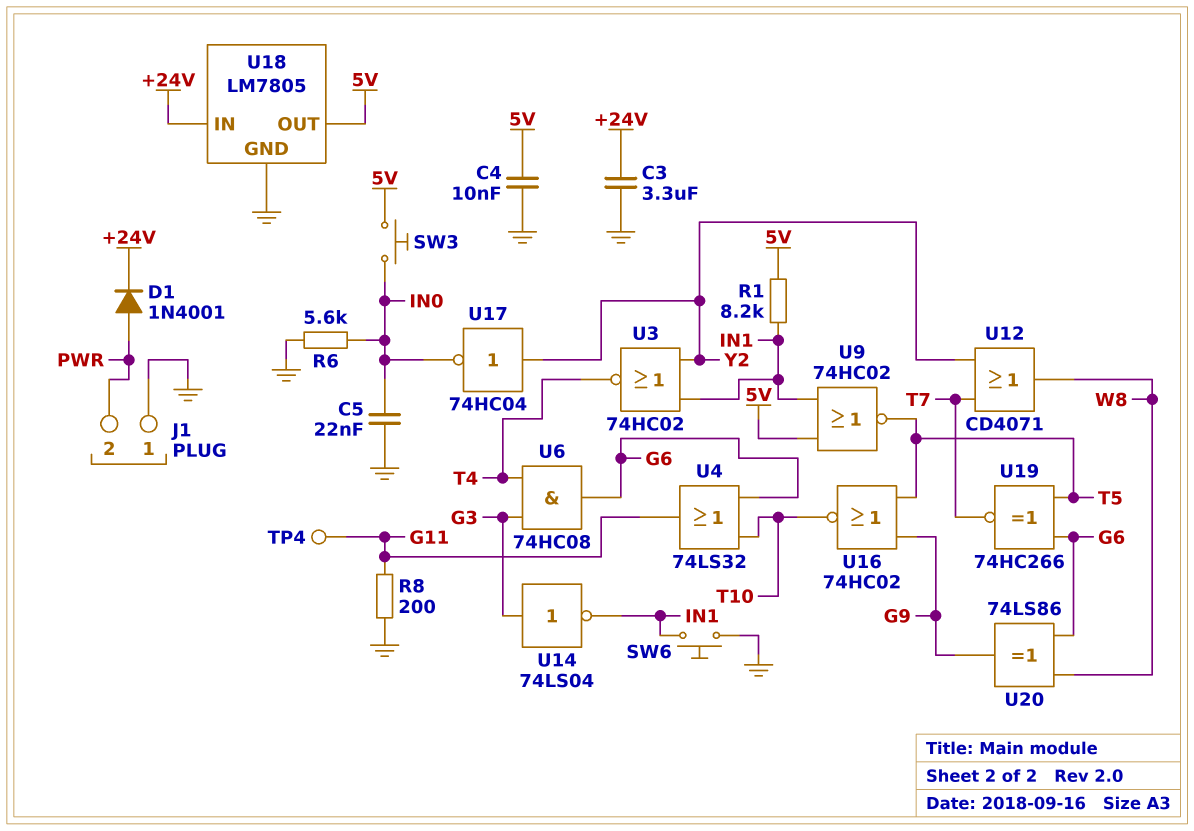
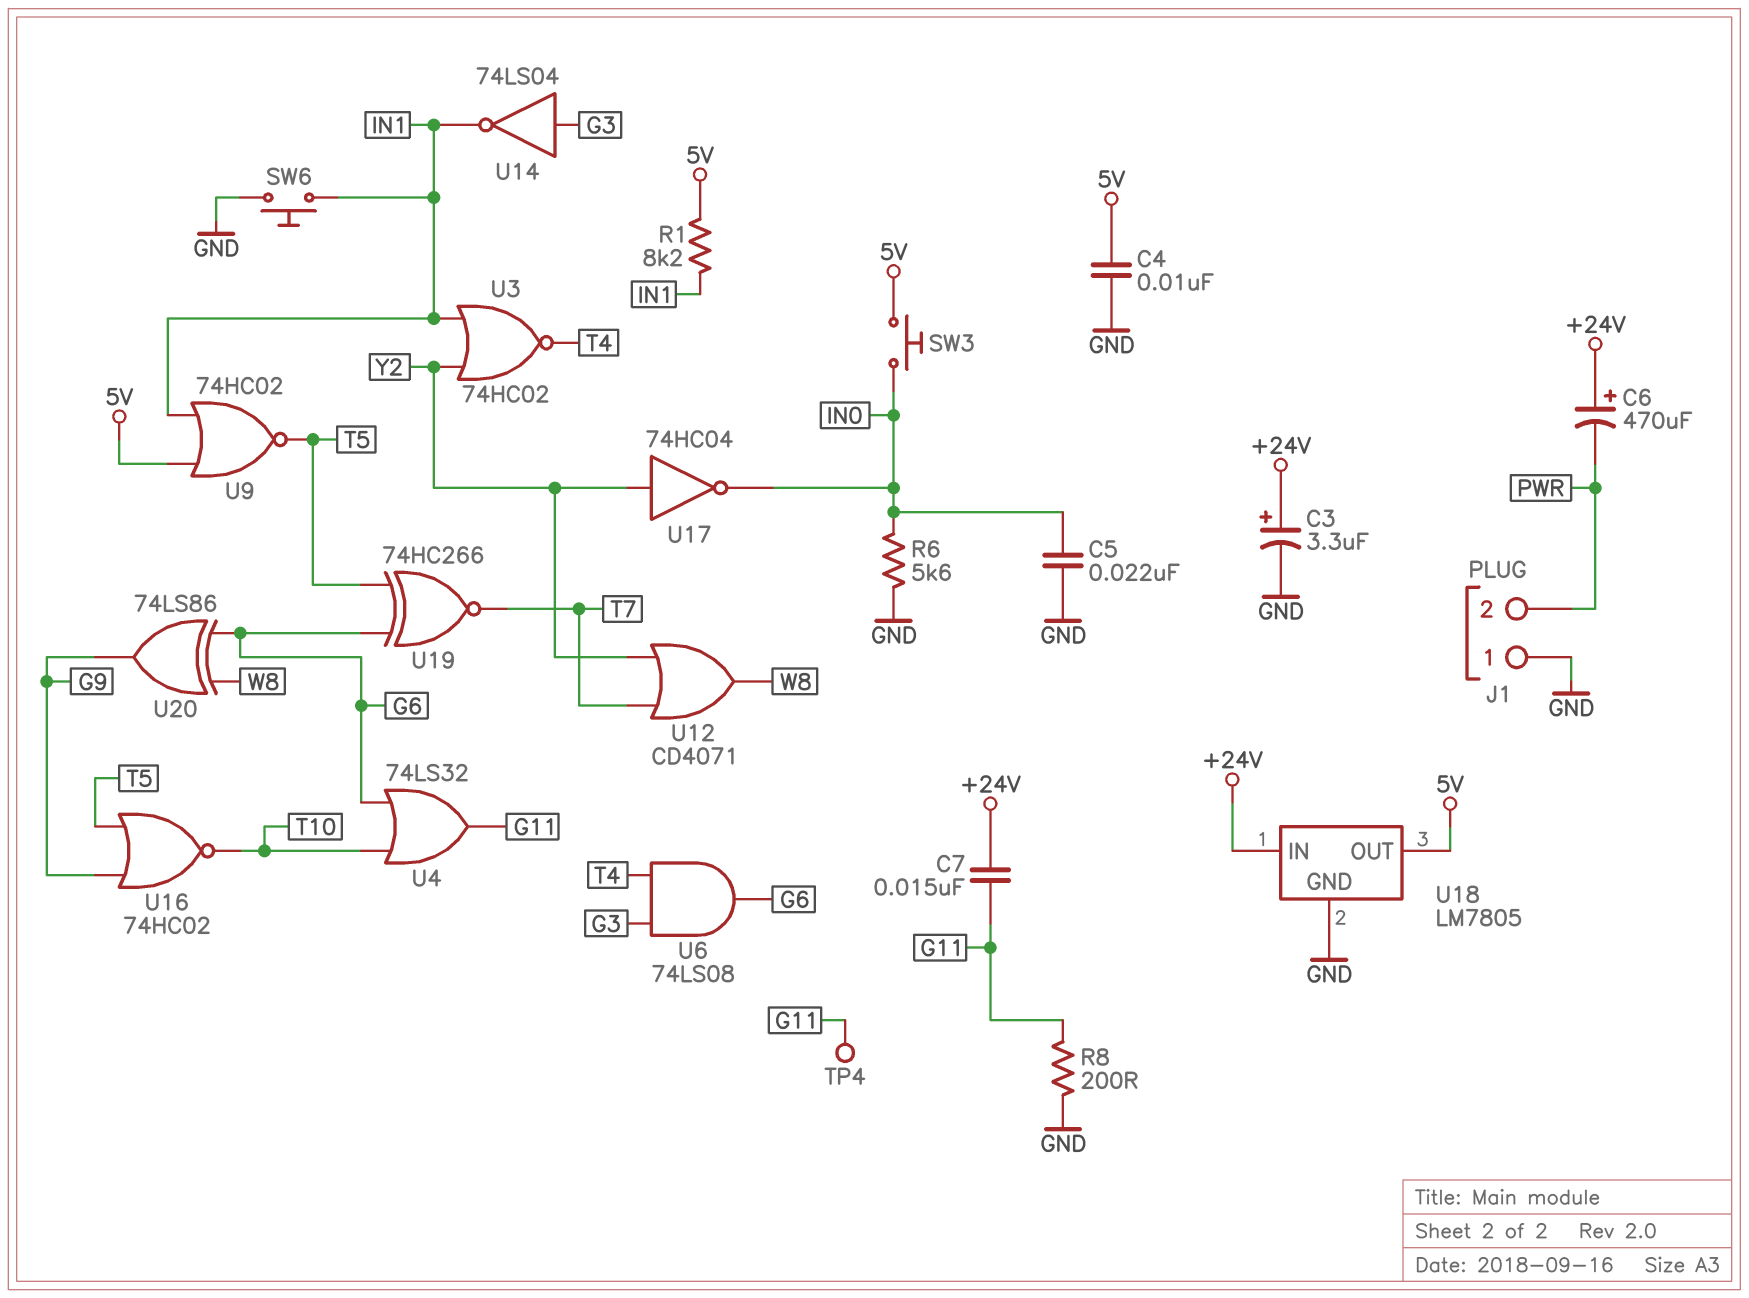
C3: 3.3uF (+24V, GND) -> 3.3uF (plus +24V, minus GND)
C6: none -> 470uF (plus +24V, minus PWR)
C7: none -> 15nF (+24V, G11)
D1: diode 1N4001 (A PWR, K +24V) -> none
U6: AND 74HC08 (in G3, in T4, out G6) -> AND 74LS08 (in G3, in T4, out G6)

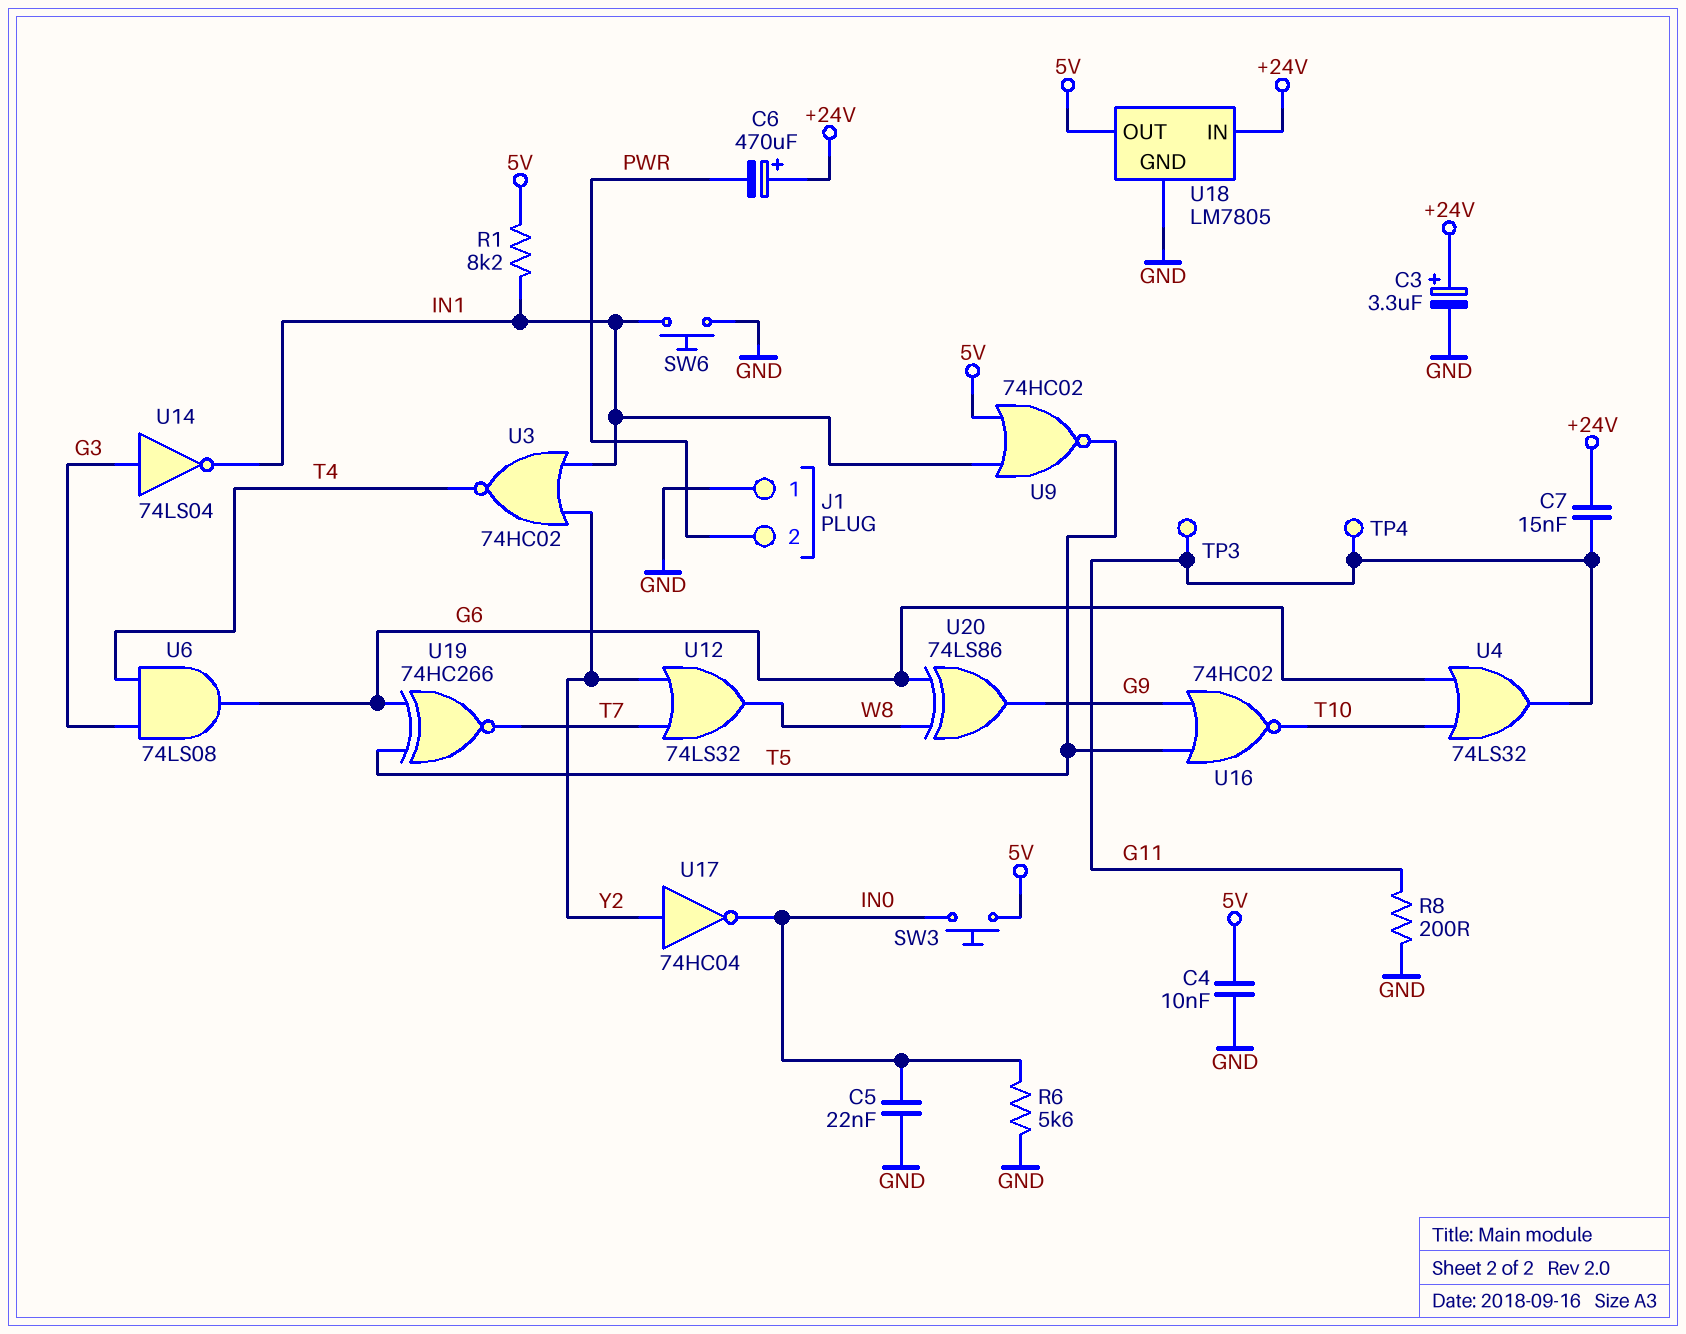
TP3: none -> test point (G11)
U12: OR CD4071 (in T7, in Y2, out W8) -> OR 74LS32 (in T7, in Y2, out W8)

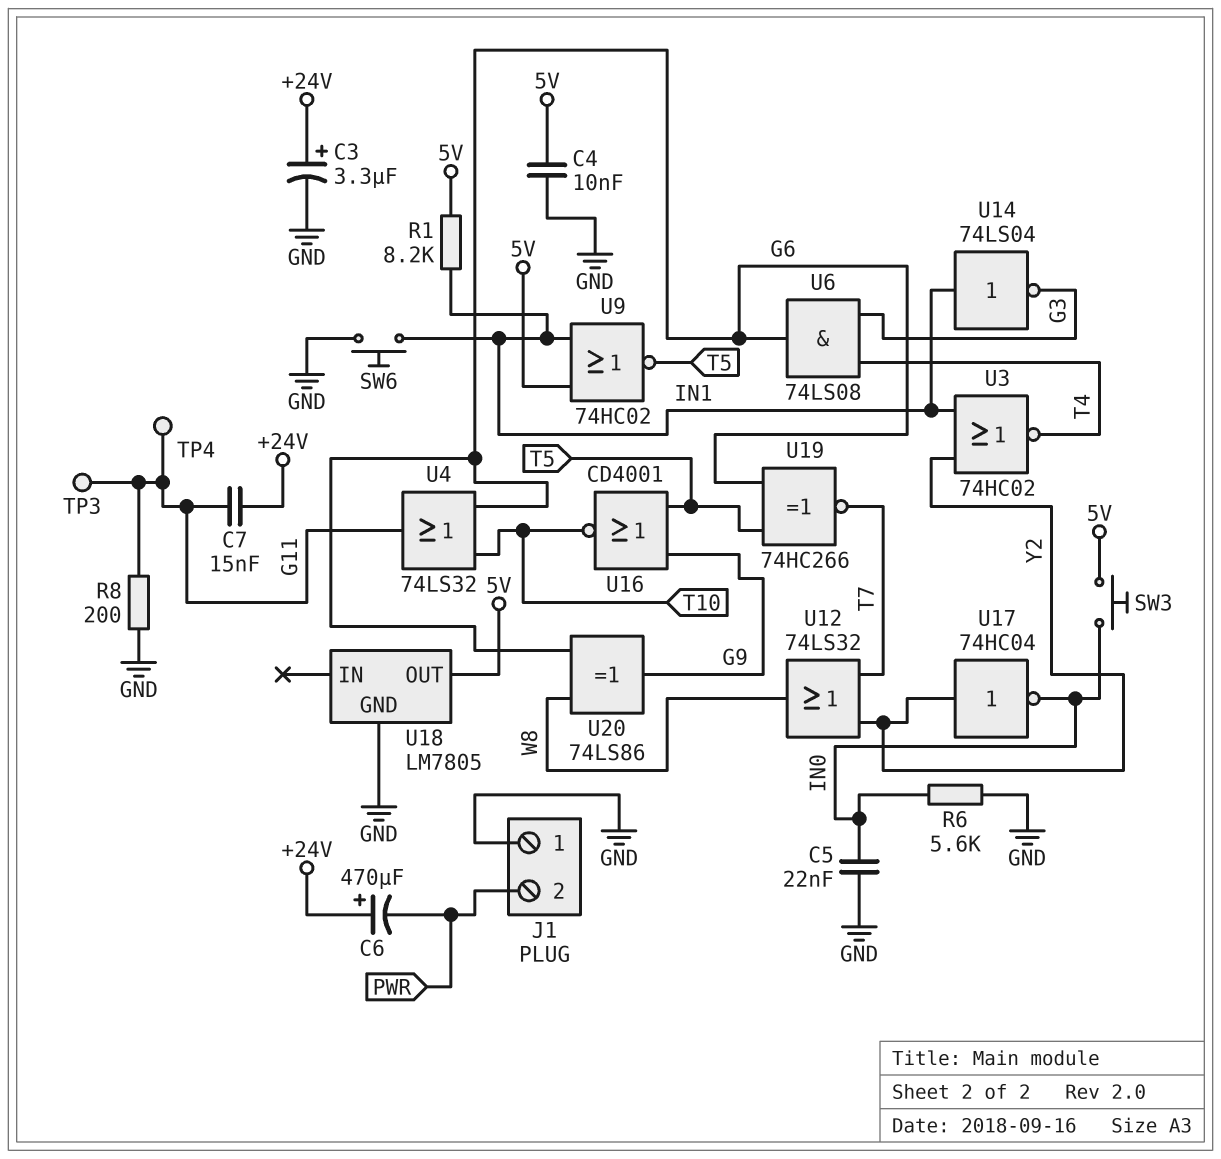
U14: NOT 74LS04 (in G3, out IN1) -> NOT 74LS04 (in IN1, out G3)
U16: NOR 74HC02 (in G9, in T5, out T10) -> NOR CD4001 (in G9, in T5, out T10)
U18 pin IN: +24V -> none

